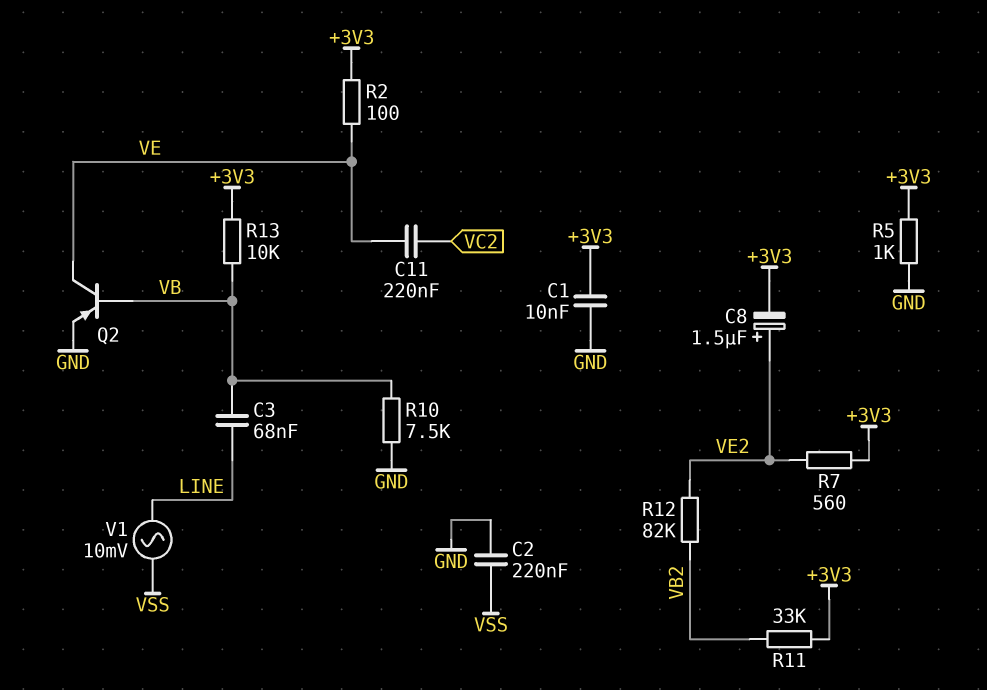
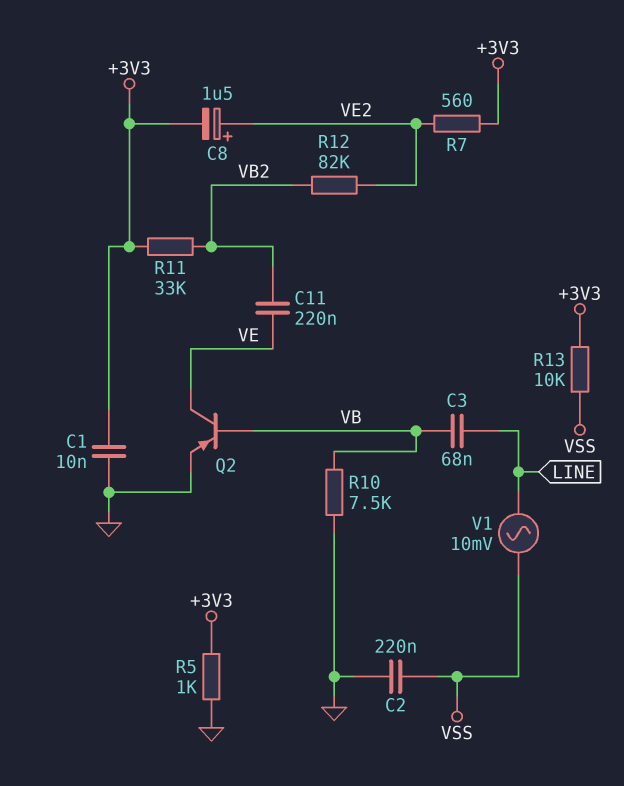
C11: 220nF (VC2, VE) -> 220nF (VB2, VE)
R2: 100 (+3V3, VE) -> none
R13: 10k (+3V3, VB) -> 10k (+3V3, VSS)

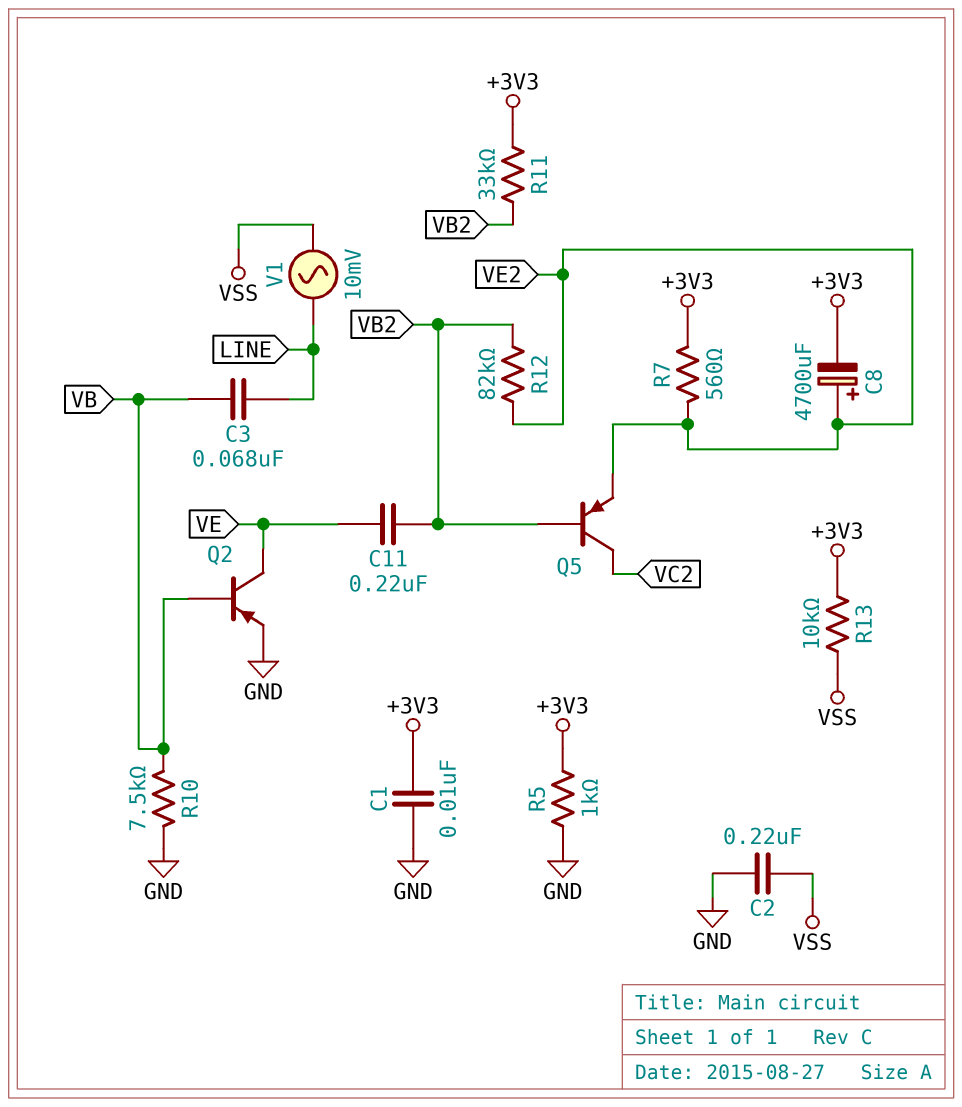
C8: 1.5uF (plus VE2, minus +3V3) -> 4700uF (plus VE2, minus +3V3)
Q5: none -> PNP (B VB2, C VC2, E VE2)

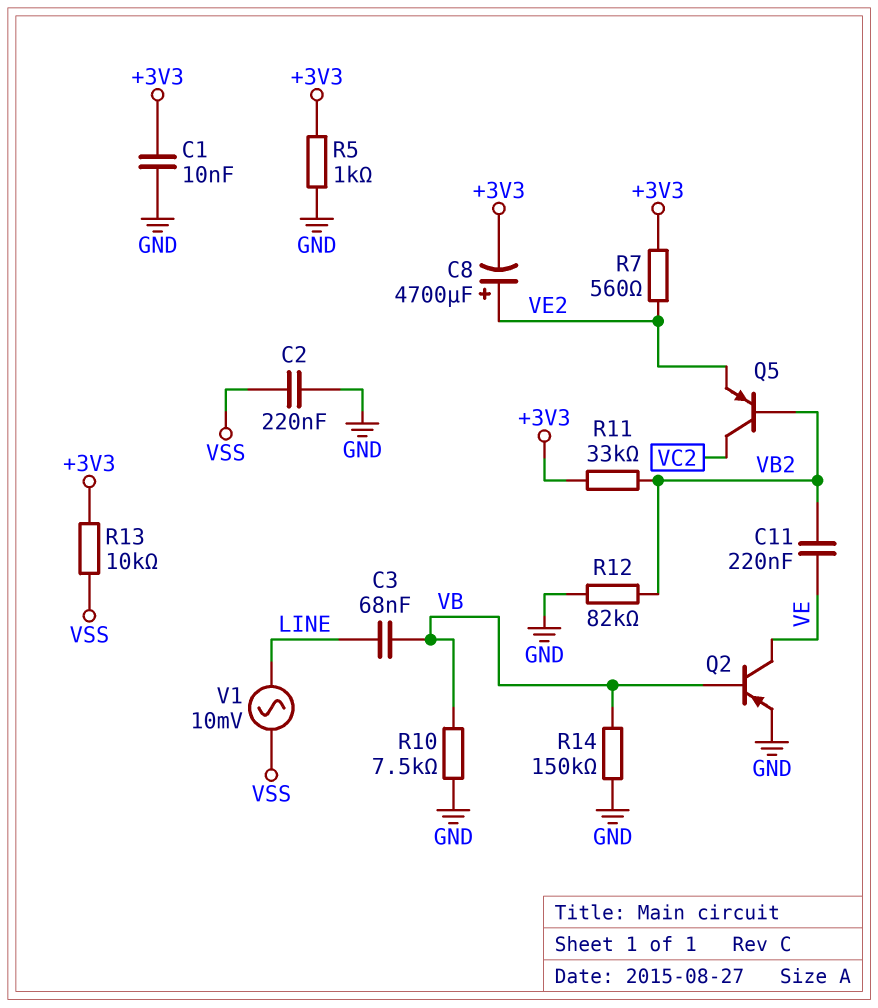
R12: 82k (VB2, VE2) -> 82k (GND, VB2)
R14: none -> 150k (GND, VB)

